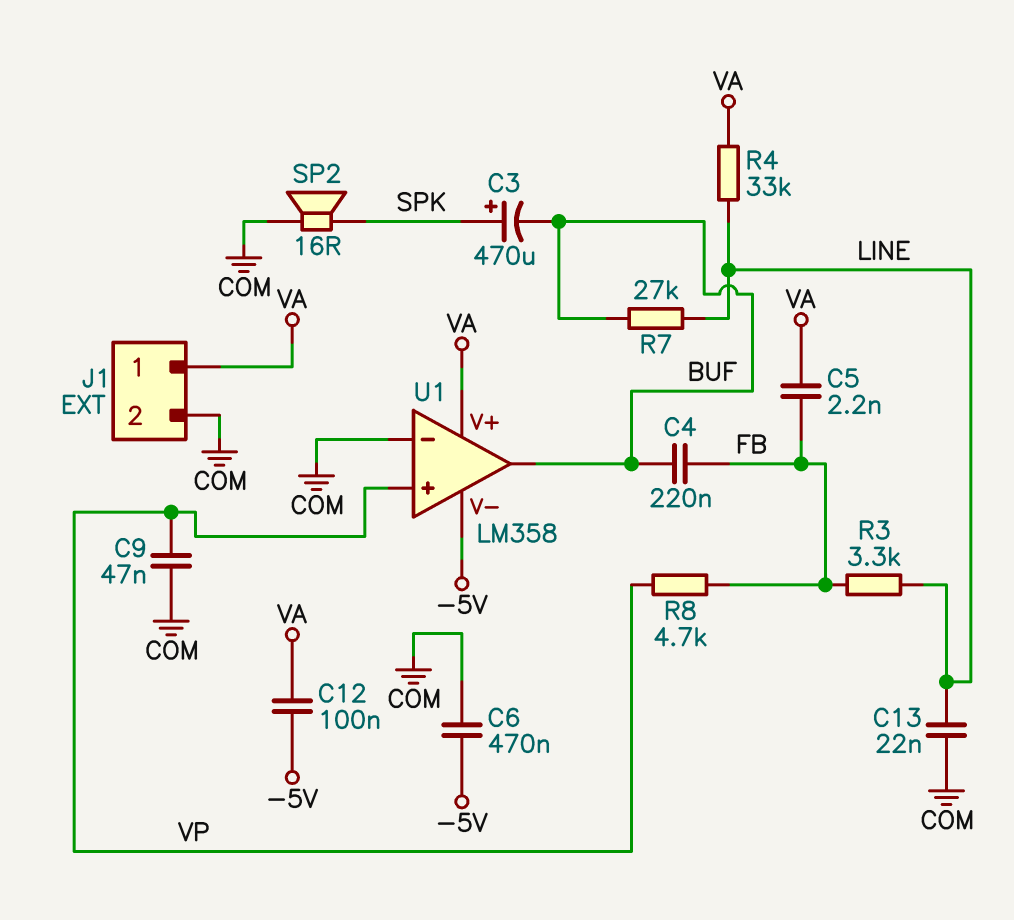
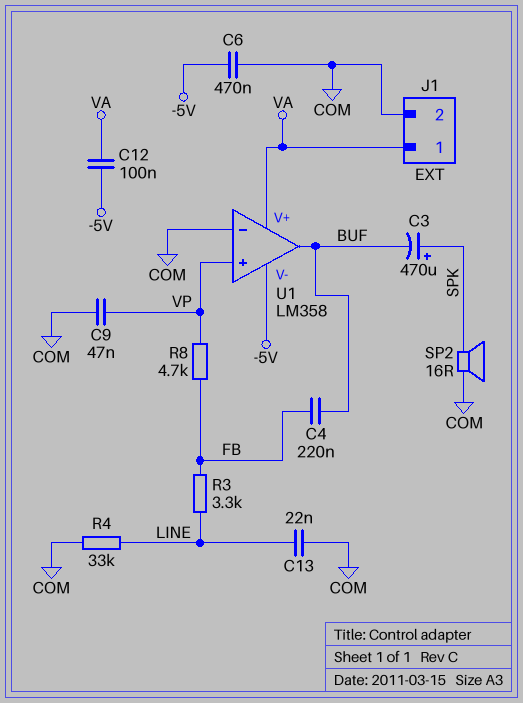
C5: 2.2nF (FB, VA) -> none
R4: 33k (LINE, VA) -> 33k (COM, LINE)
R7: 27k (BUF, LINE) -> none

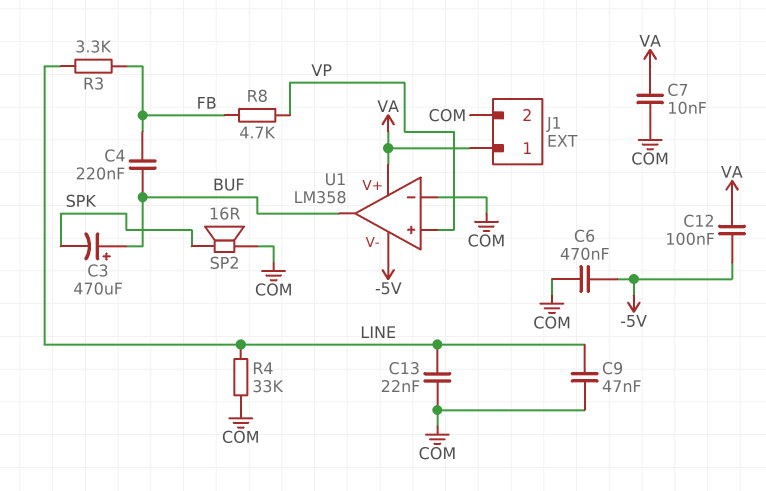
C3: 470uF (plus SPK, minus BUF) -> 470uF (plus BUF, minus SPK)
C7: none -> 10nF (COM, VA)
C9: 47nF (COM, VP) -> 47nF (COM, LINE)

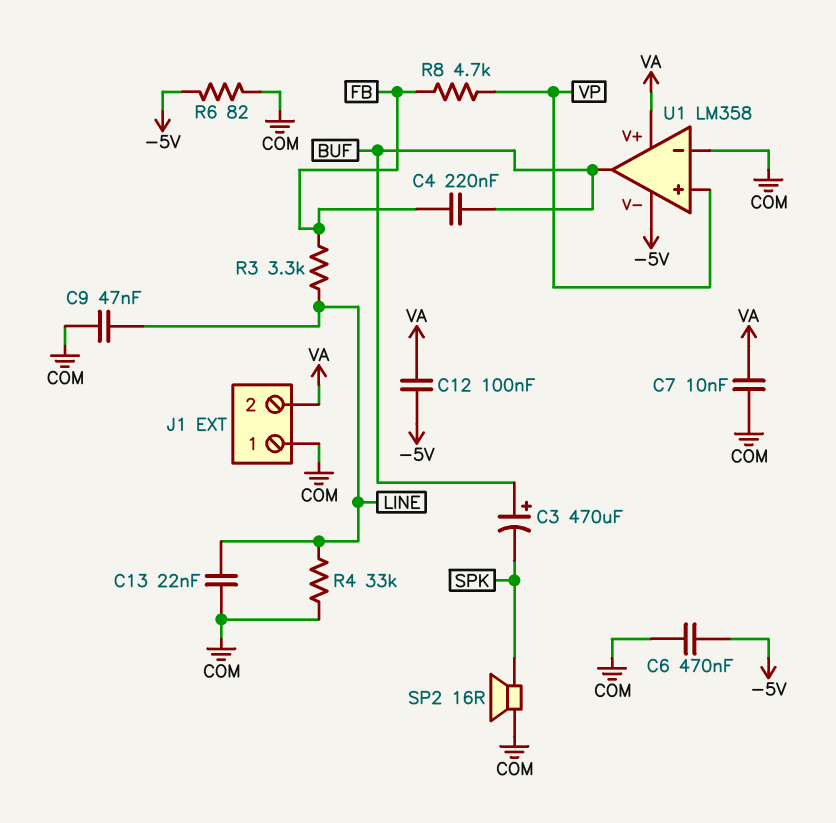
J1 pin 1: VA -> COM
J1 pin 2: COM -> VA
R6: none -> 82 (-5V, COM)

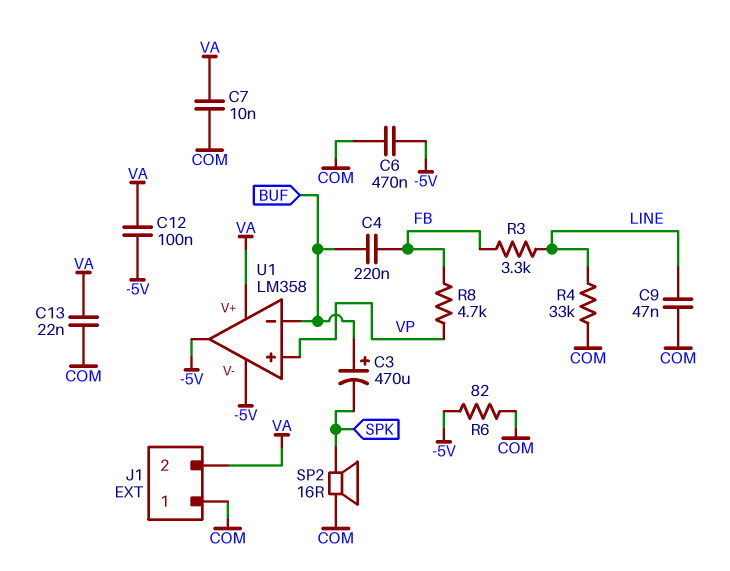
C13: 22nF (COM, LINE) -> 22nF (COM, VA)
U1 pin in-: COM -> BUF
U1 pin out: BUF -> -5V

